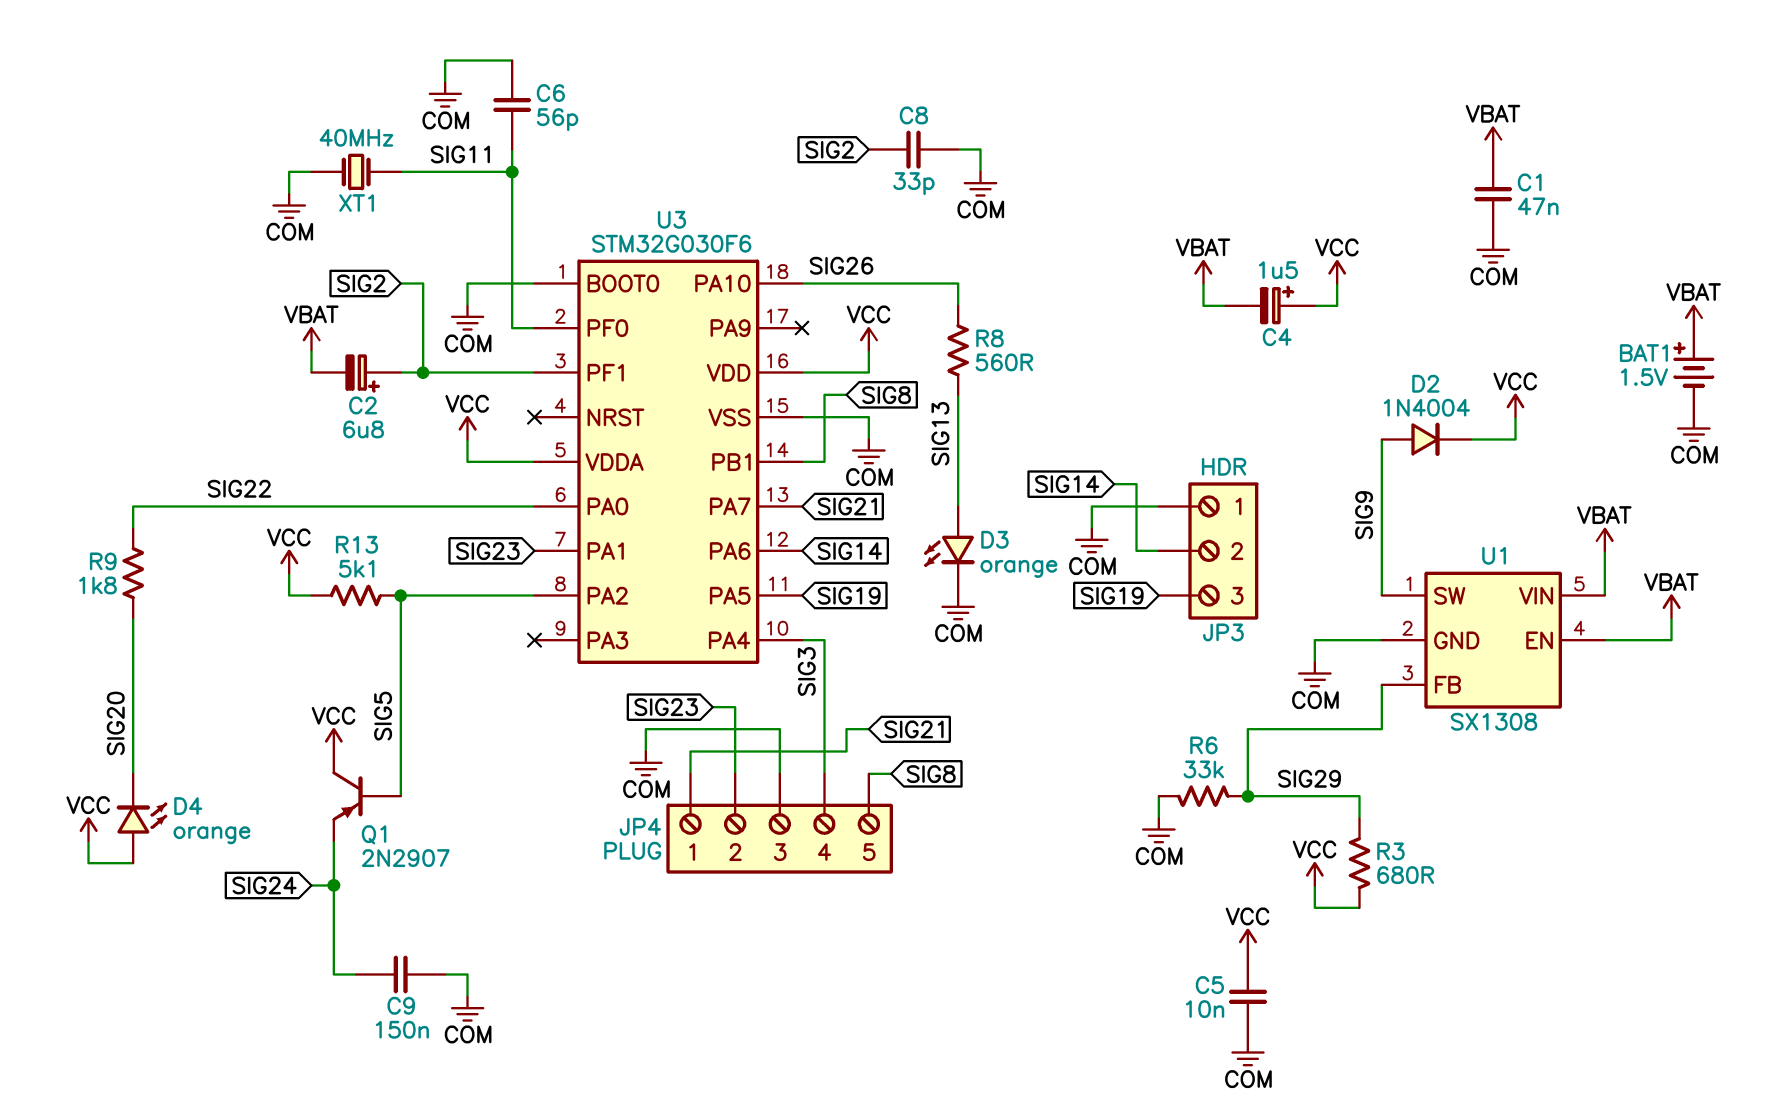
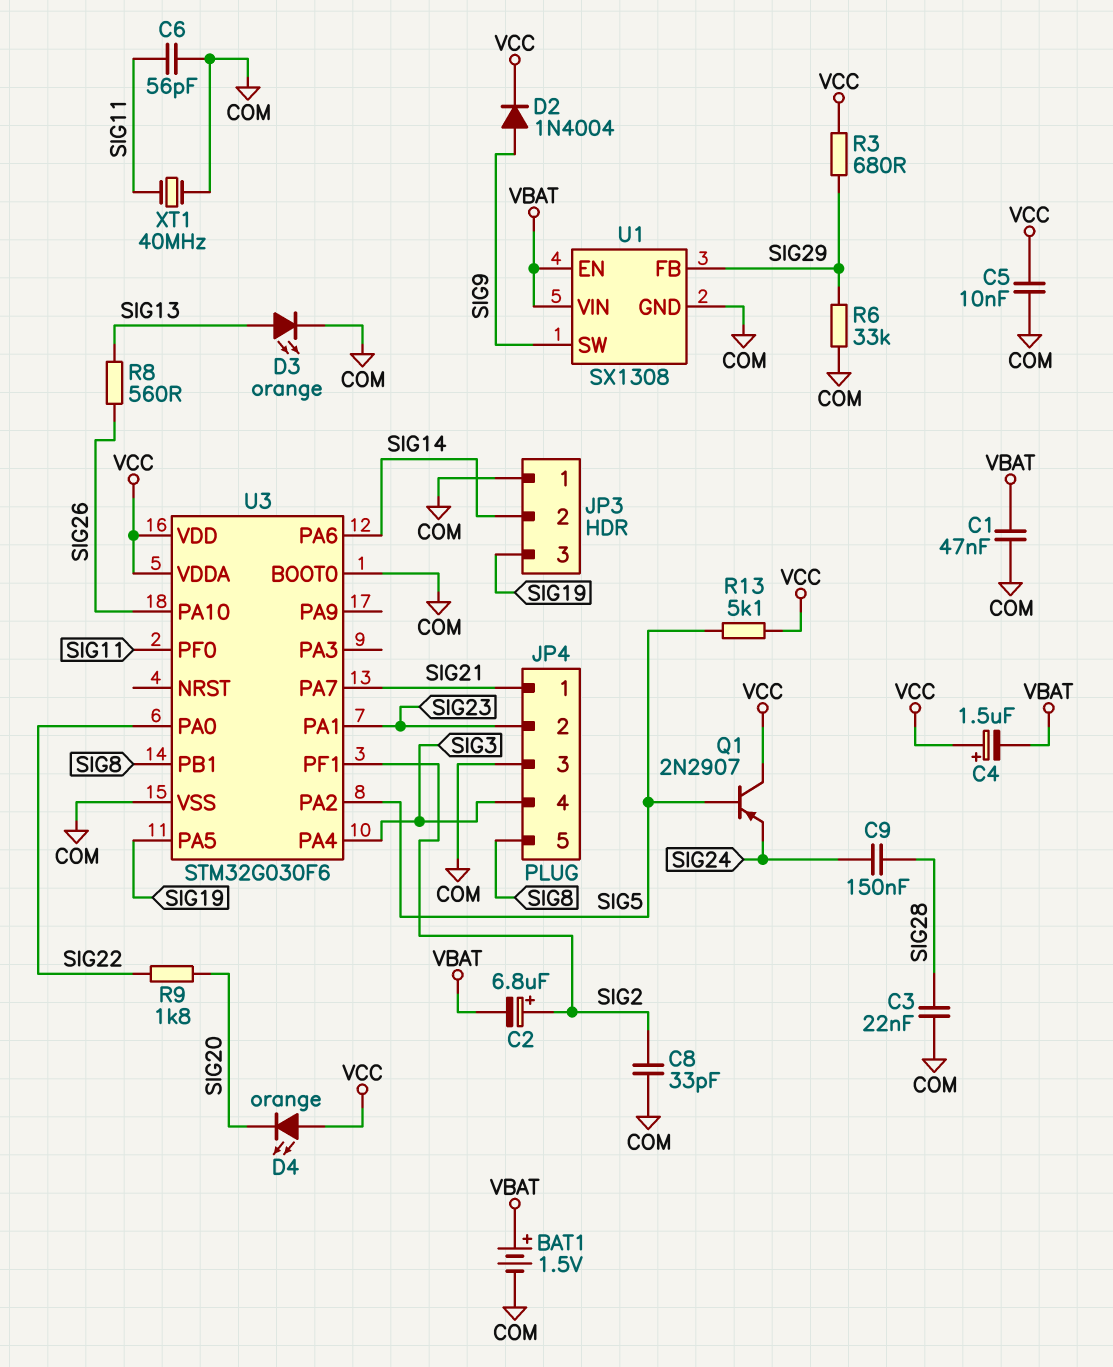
C3: none -> 22nF (COM, SIG28)
C9: 150nF (COM, SIG24) -> 150nF (SIG24, SIG28)

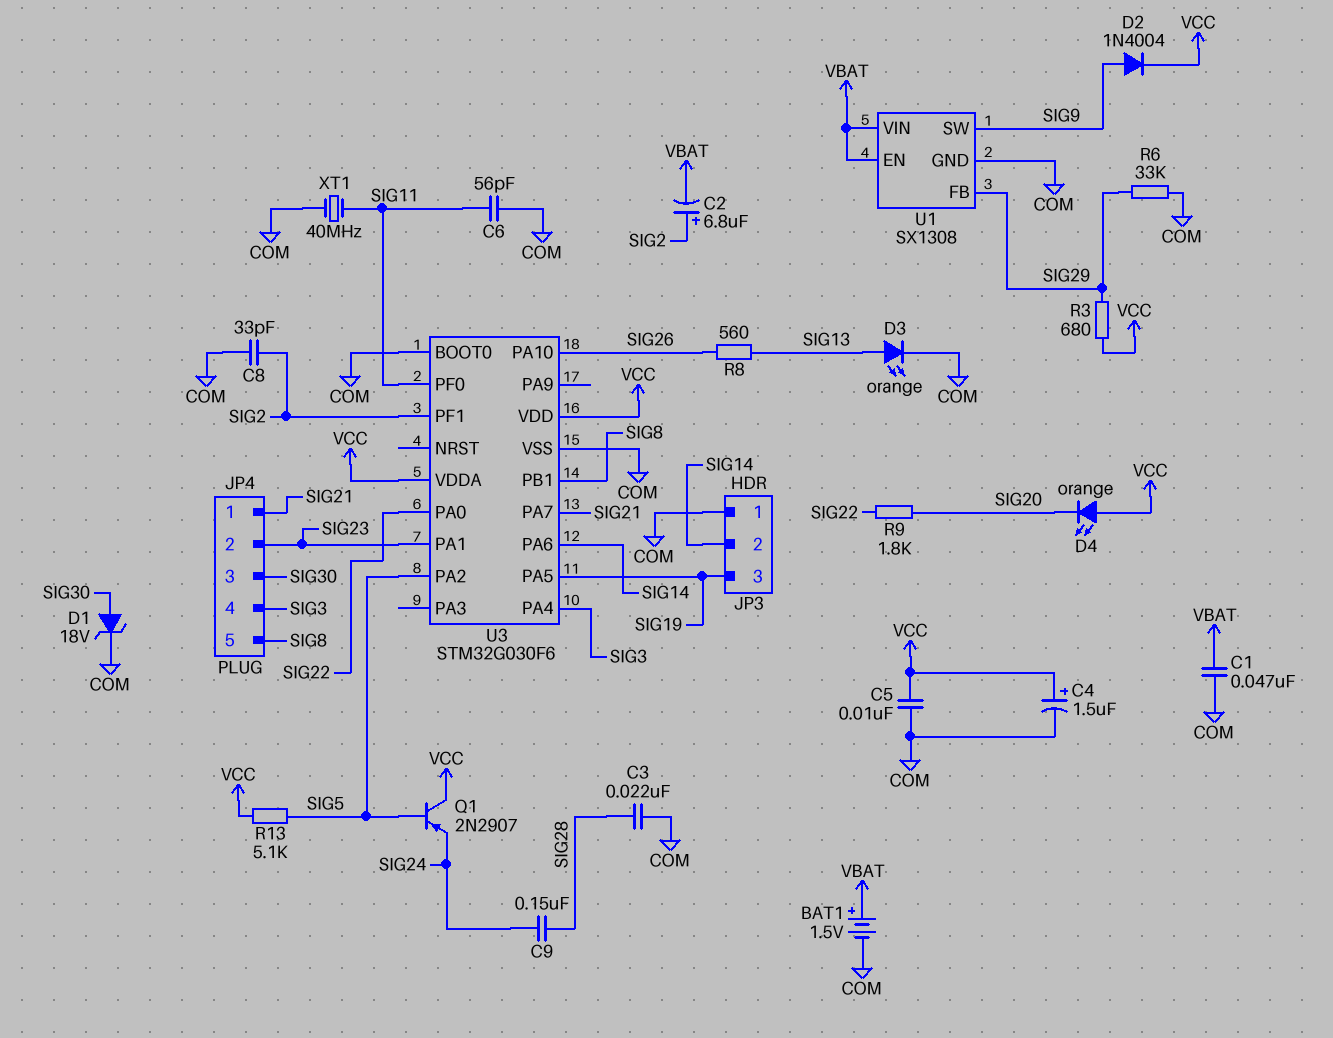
C4: 1.5uF (plus VCC, minus VBAT) -> 1.5uF (plus VCC, minus COM)
D1: none -> zener 18V (A SIG30, K COM)
JP4 pin 3: COM -> SIG30

